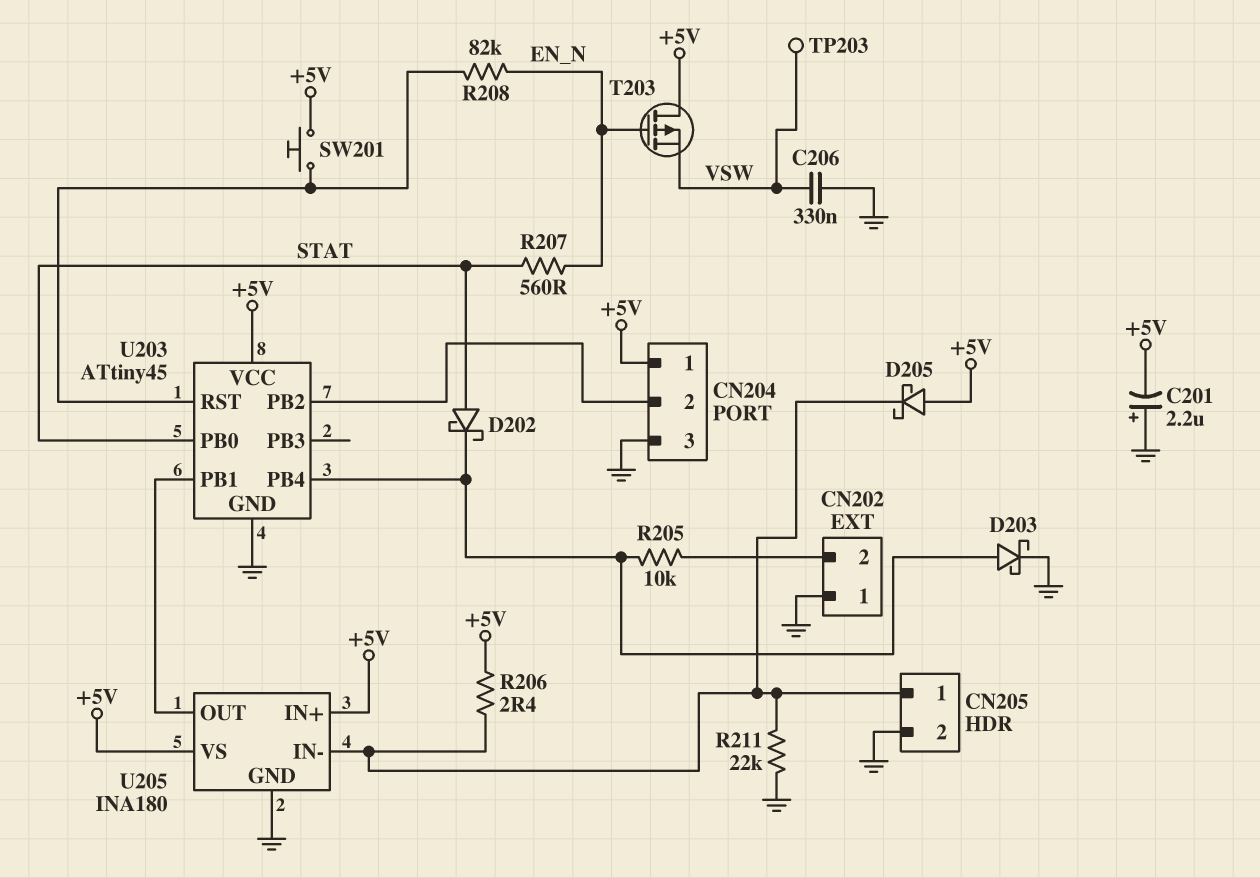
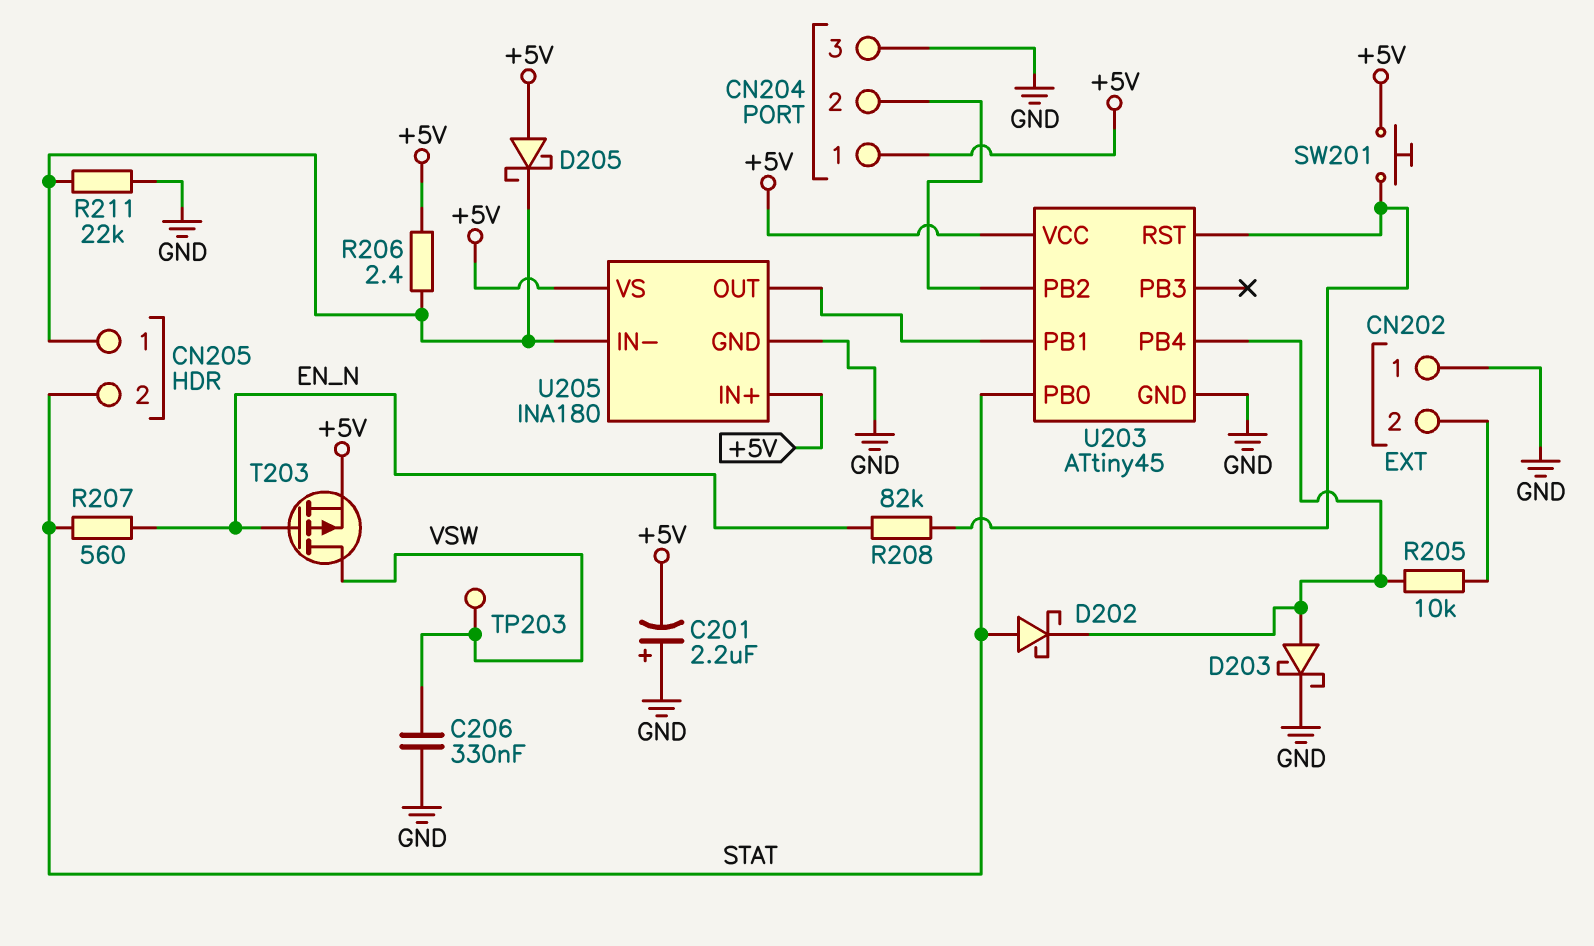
CN205 pin 2: GND -> STAT
T203: PMOS (G EN_N, D +5V, S VSW) -> PMOS (G EN_N, D VSW, S +5V)

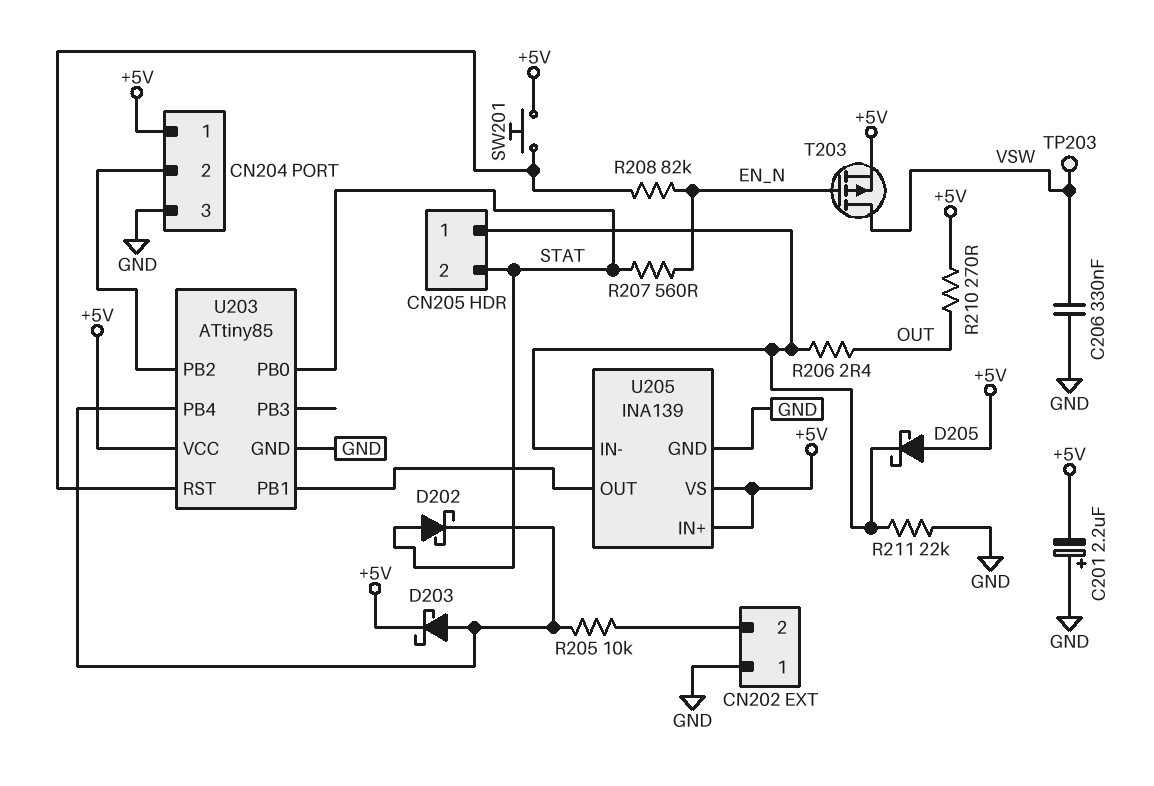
D203: schottky (A U203/PB4, K GND) -> schottky (A U203/PB4, K +5V)
R206: 2.4 (+5V, CN205/1) -> 2.4 (CN205/1, OUT)
R210: none -> 270 (+5V, OUT)
U203: ATtiny45 -> ATtiny85
U205: INA180 -> INA139

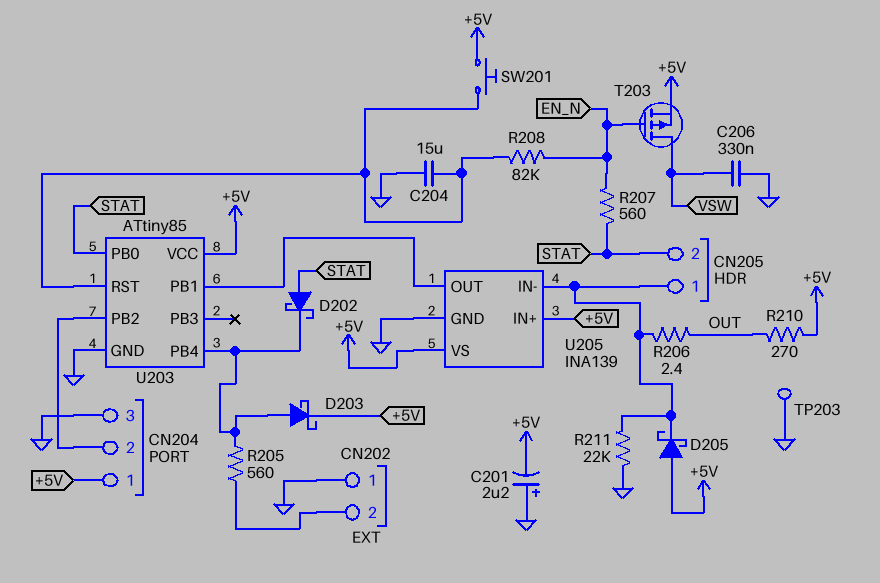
C204: none -> 15uF (GND, U203/RST)
R205: 10k (CN202/2, U203/PB4) -> 560 (CN202/2, U203/PB4)
TP203: test point (VSW) -> test point (GND)

